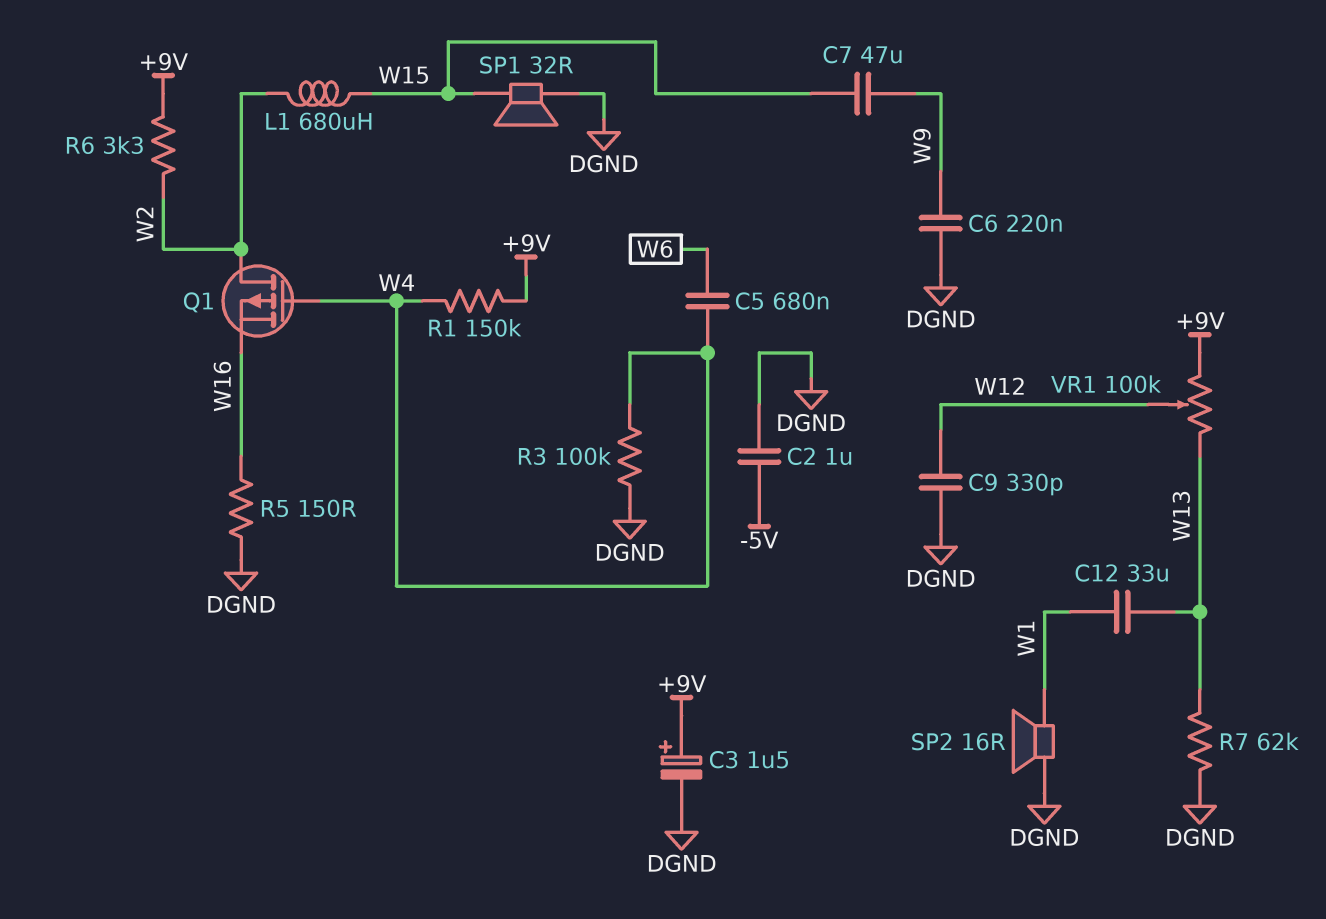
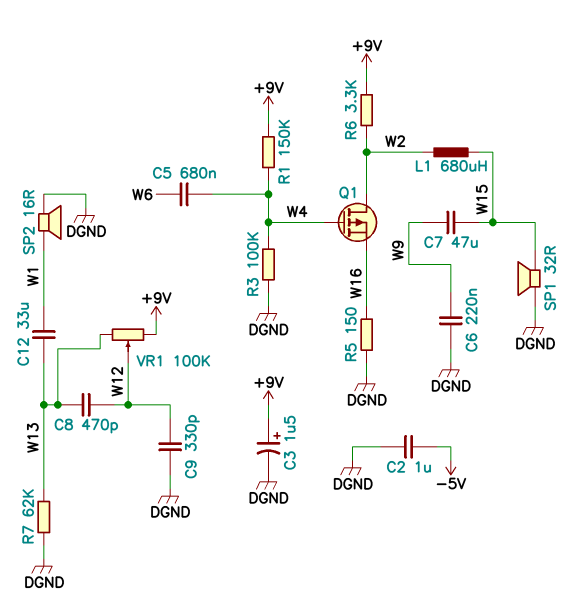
C8: none -> 470pF (W12, W13)

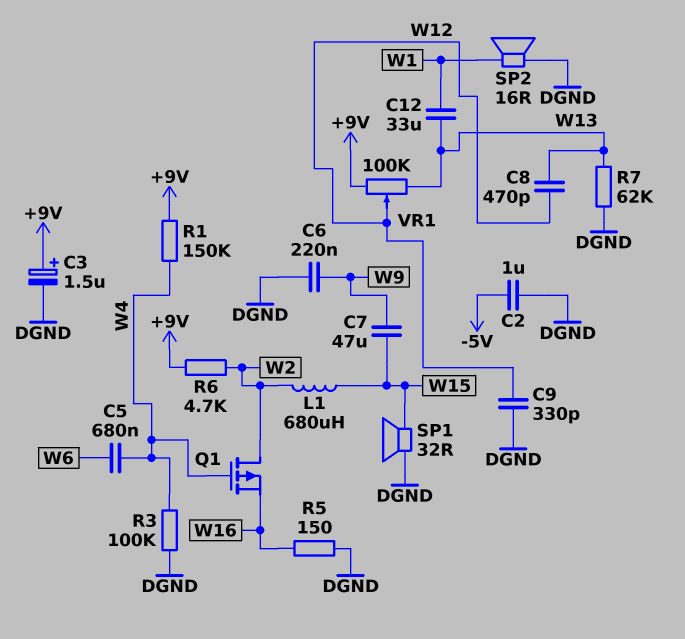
R6: 3.3k (+9V, W2) -> 4.7k (+9V, W2)

